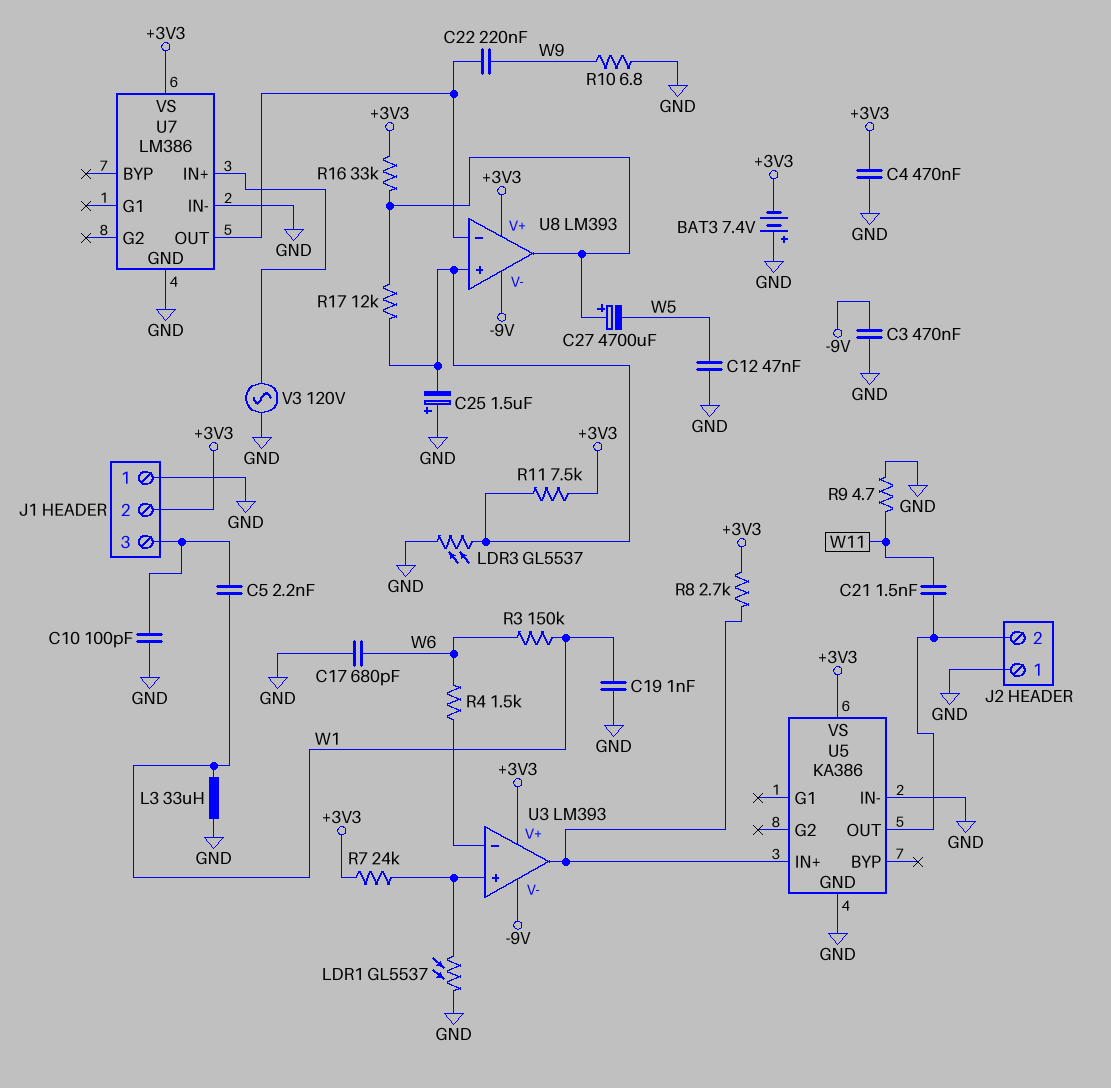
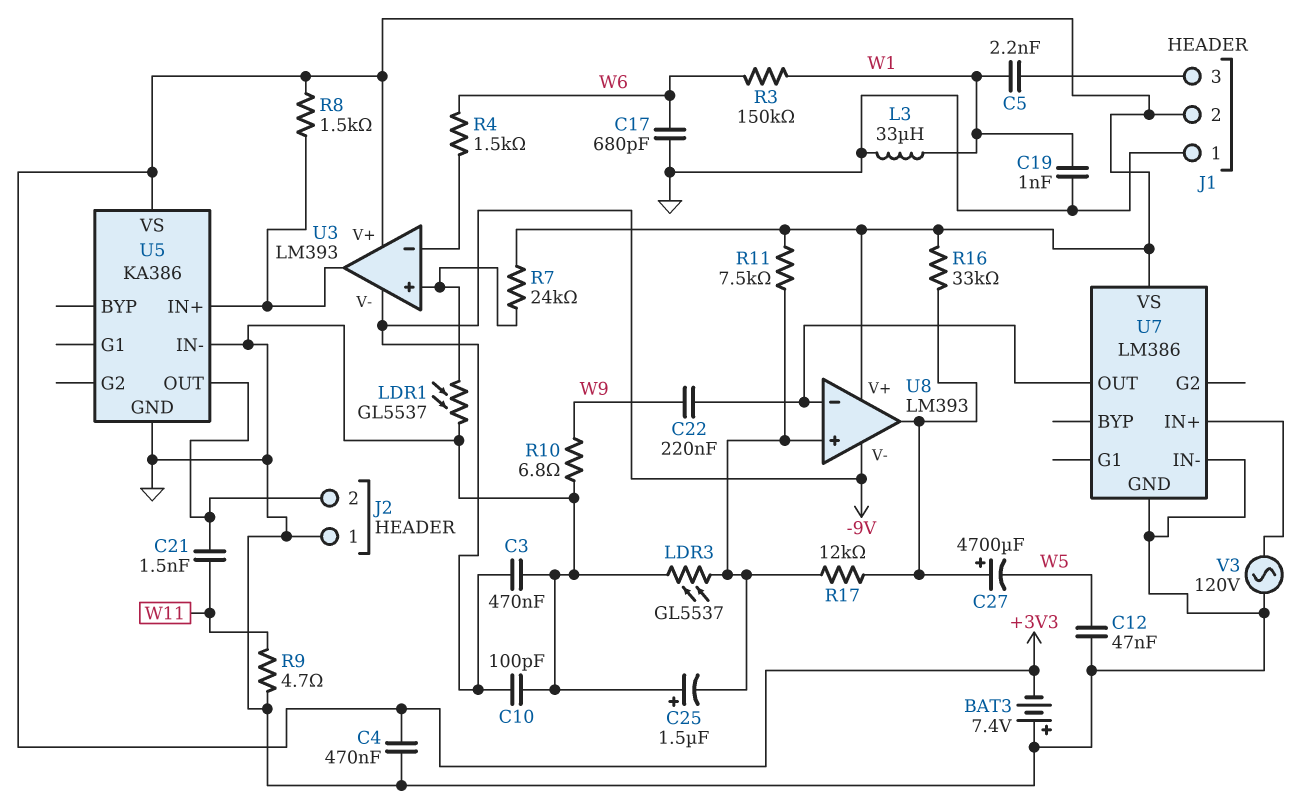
C10: 100pF (GND, J1/3) -> 100pF (-9V, GND)
R8: 2.7k (+3V3, U3/out) -> 1.5k (+3V3, U3/out)

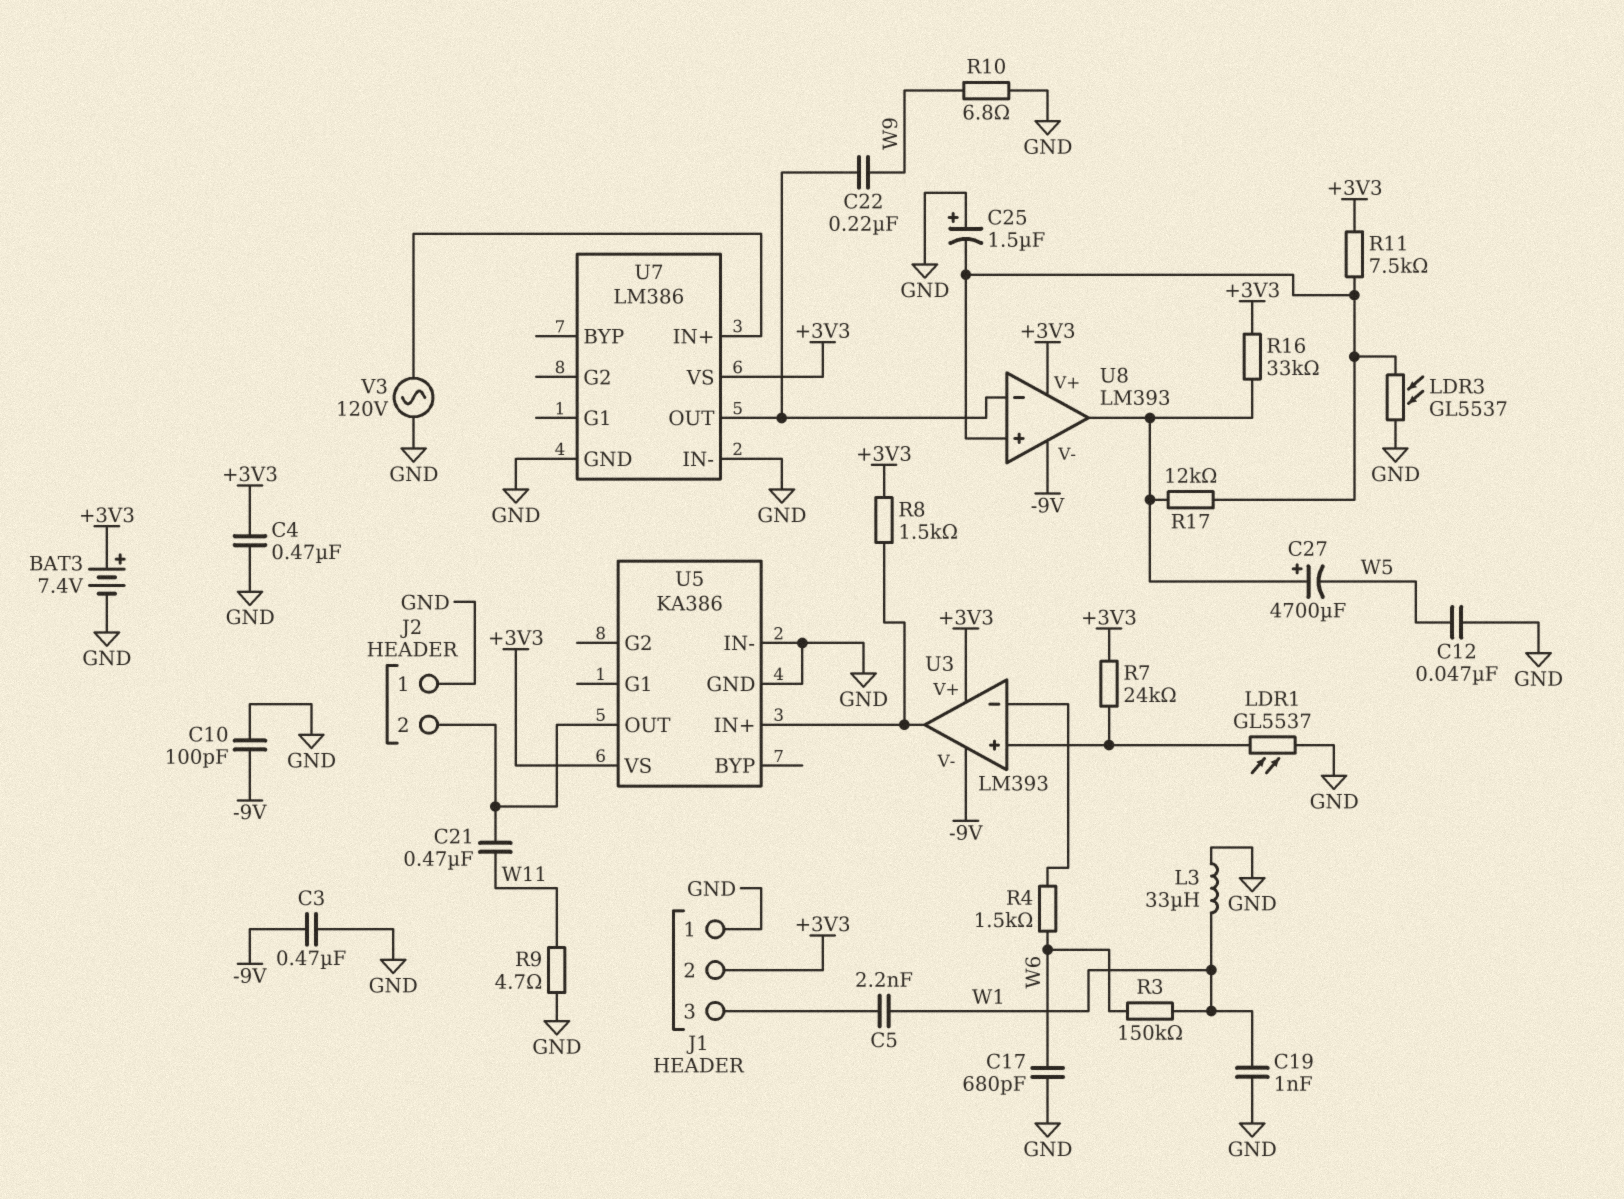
BAT3: 7.4V (plus GND, minus +3V3) -> 7.4V (plus +3V3, minus GND)
C21: 1.5nF (J2/2, W11) -> 470nF (J2/2, W11)

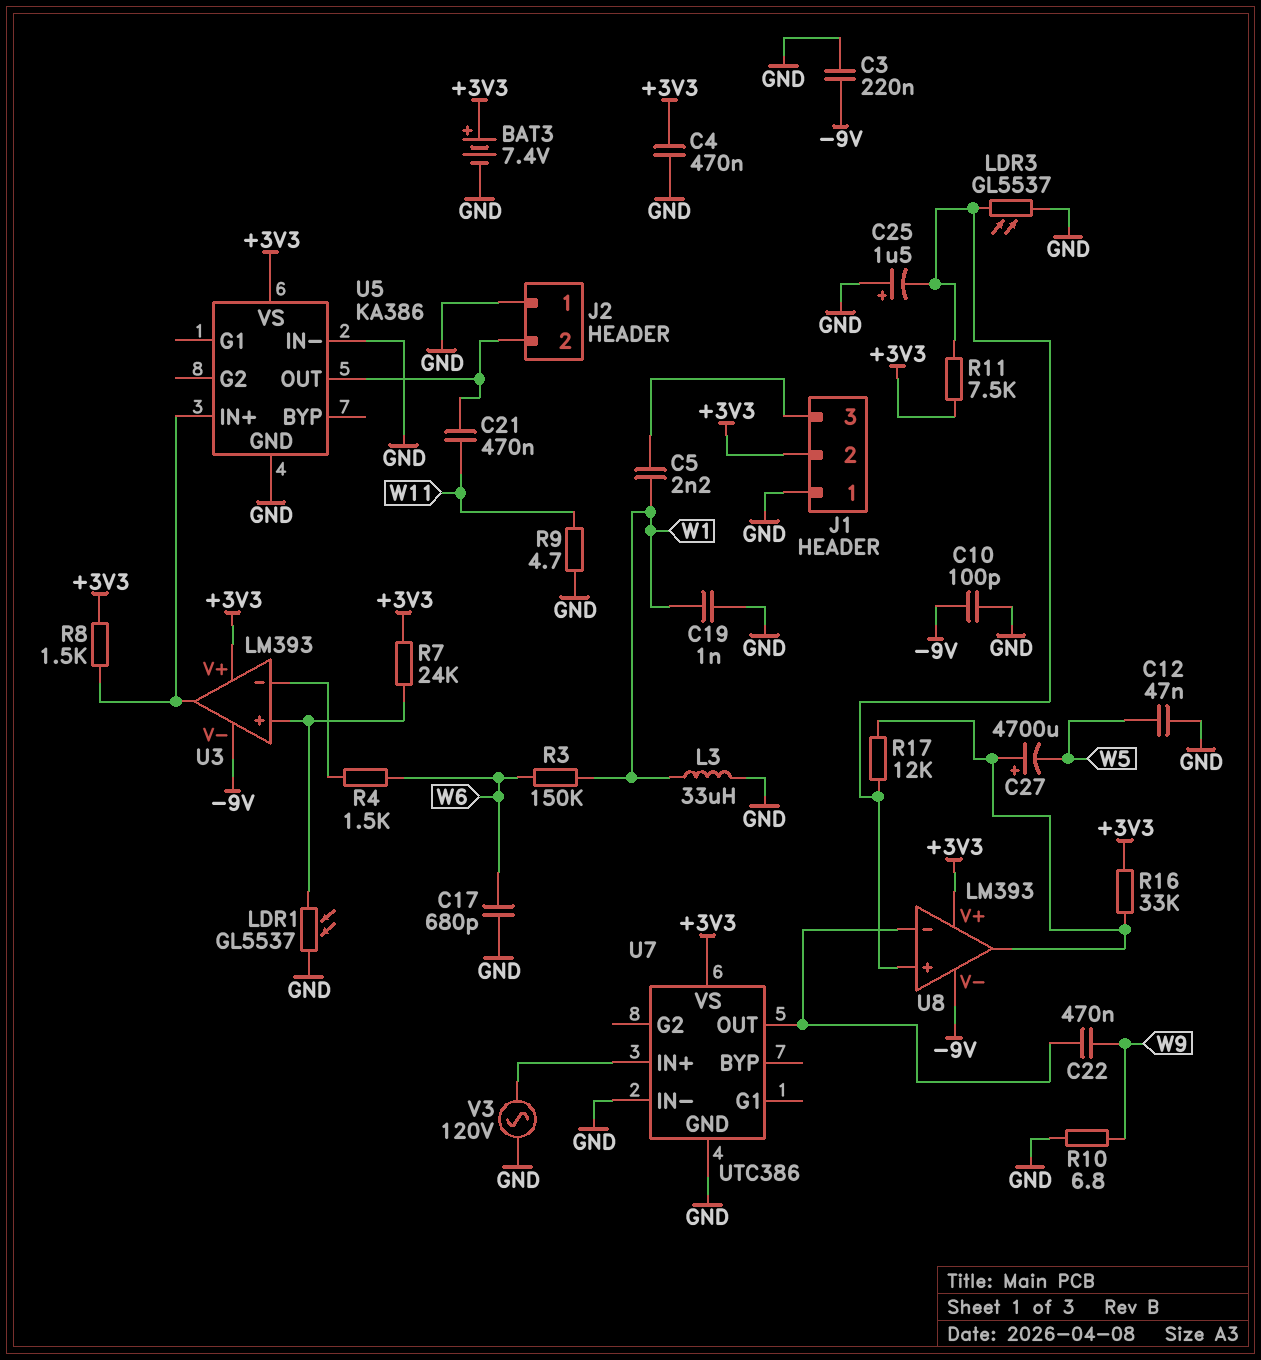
C3: 470nF (-9V, GND) -> 220nF (-9V, GND)
C22: 220nF (U7/OUT, W9) -> 470nF (U7/OUT, W9)
U7: LM386 -> UTC386

